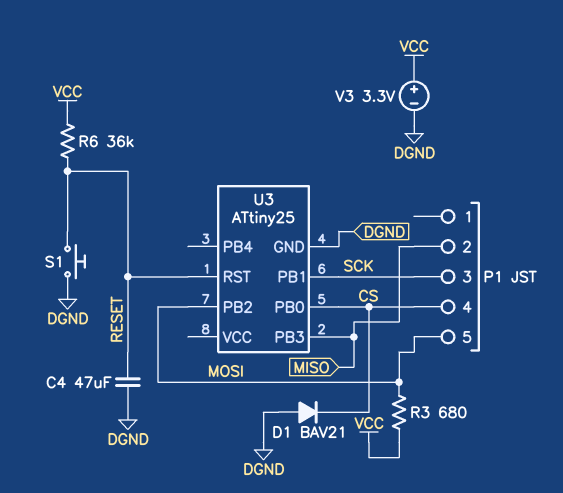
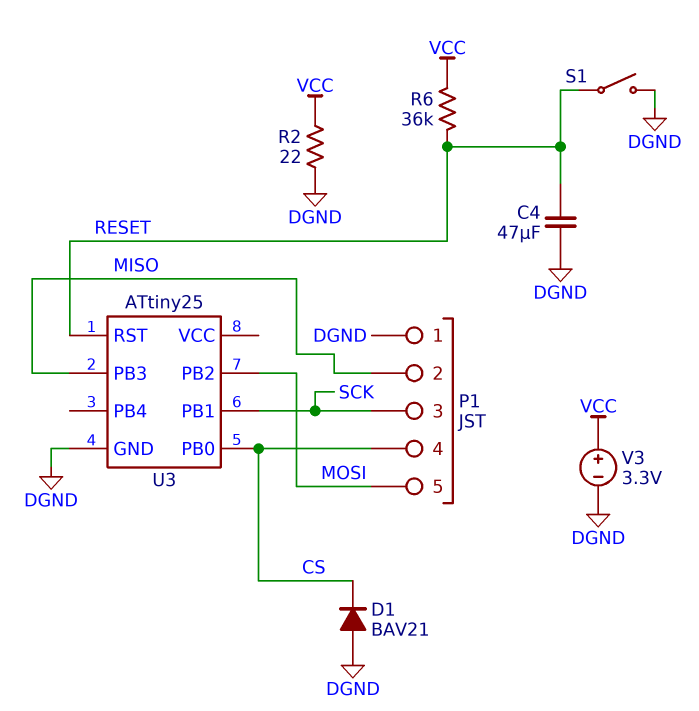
P1 pin 1: none -> DGND
R2: none -> 22 (DGND, VCC)
R3: 680 (MOSI, VCC) -> none
S1: button (DGND, RESET) -> switch (DGND, RESET)

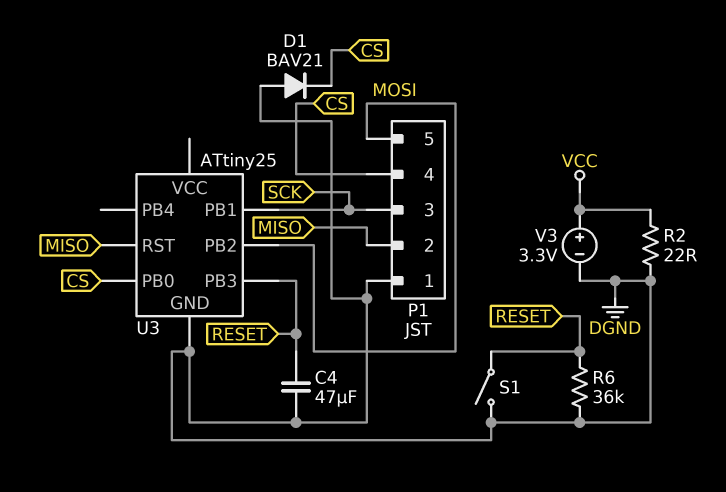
R6: 36k (RESET, VCC) -> 36k (DGND, RESET)
U3 pin PB3: MISO -> RESET
U3 pin RST: RESET -> MISO

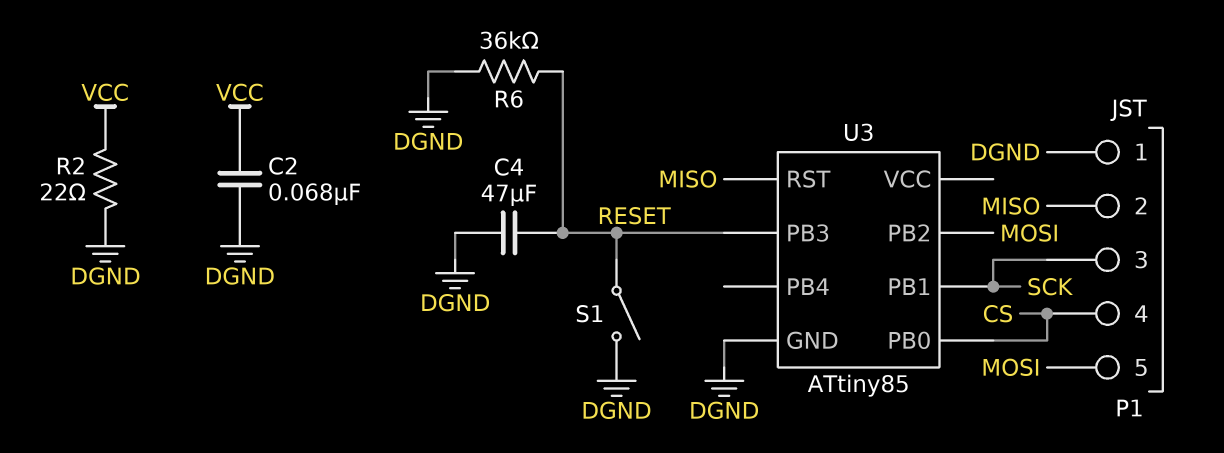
C2: none -> 68nF (DGND, VCC)
D1: diode BAV21 (A DGND, K CS) -> none
U3: ATtiny25 -> ATtiny85
V3: 3.3V (plus VCC, minus DGND) -> none

